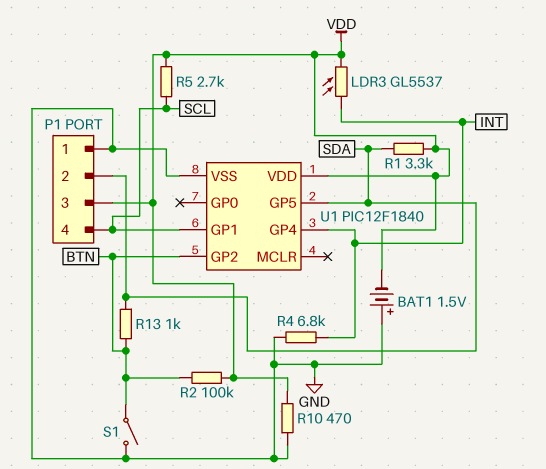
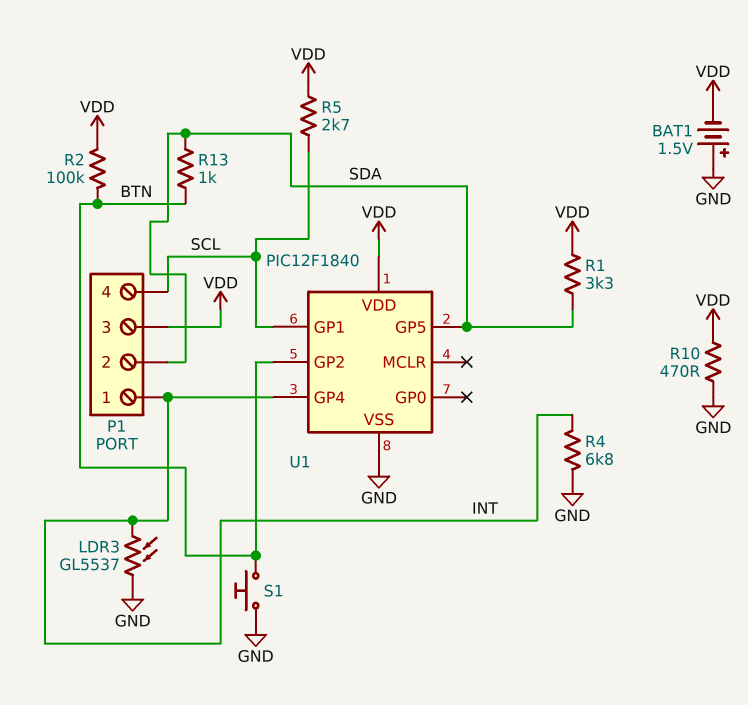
LDR3: GL5537 (INT, VDD) -> GL5537 (GND, INT)
P1 pin 1: GND -> INT
S1: switch (BTN, GND) -> button (BTN, GND)

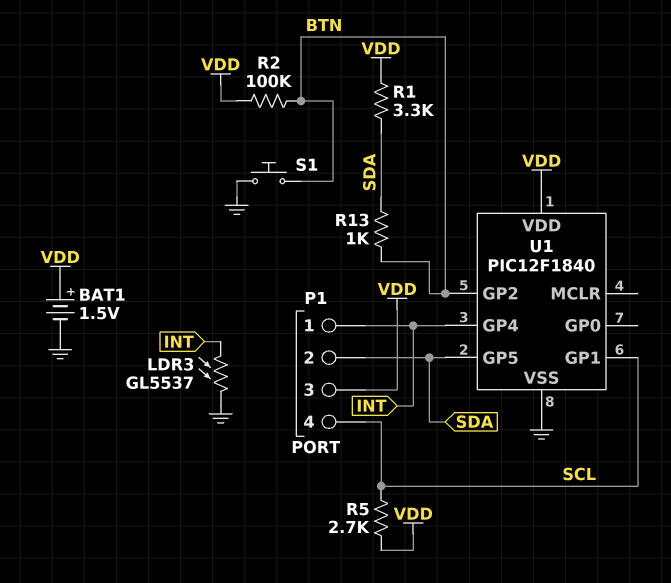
BAT1: 1.5V (plus GND, minus VDD) -> 1.5V (plus VDD, minus GND)
R4: 6.8k (GND, INT) -> none
R10: 470 (GND, VDD) -> none

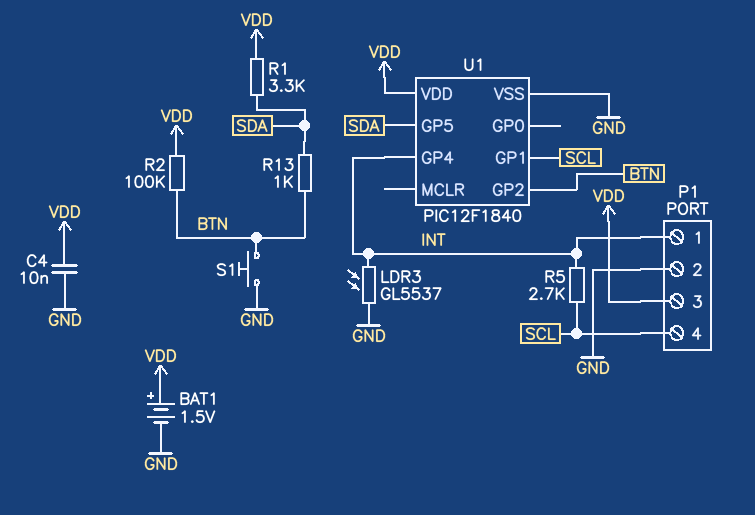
C4: none -> 10nF (GND, VDD)
P1 pin 2: SDA -> GND
R5: 2.7k (SCL, VDD) -> 2.7k (INT, SCL)

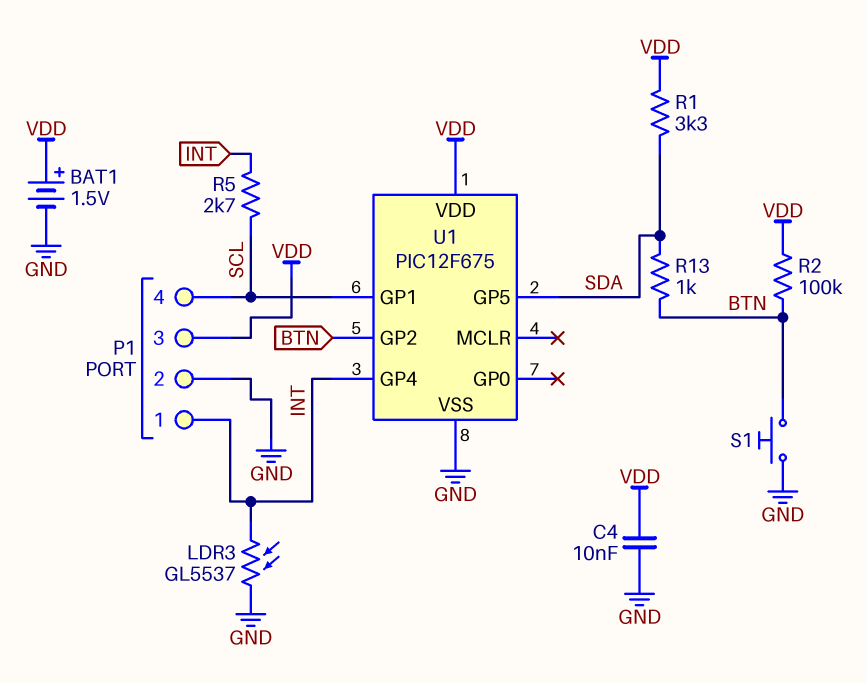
U1: PIC12F1840 -> PIC12F675

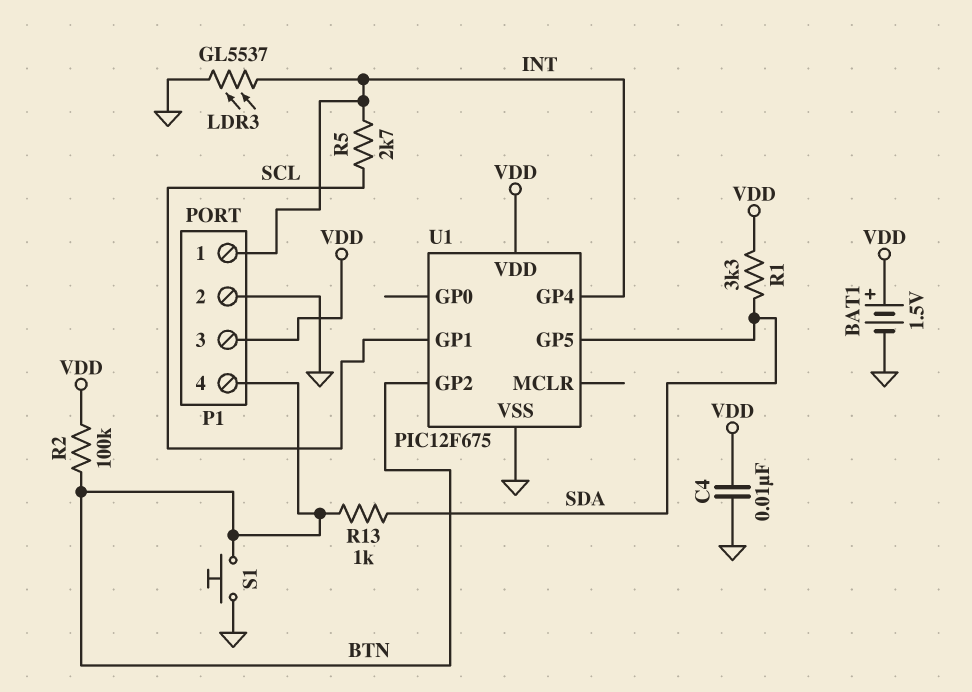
P1 pin 4: SCL -> BTN

